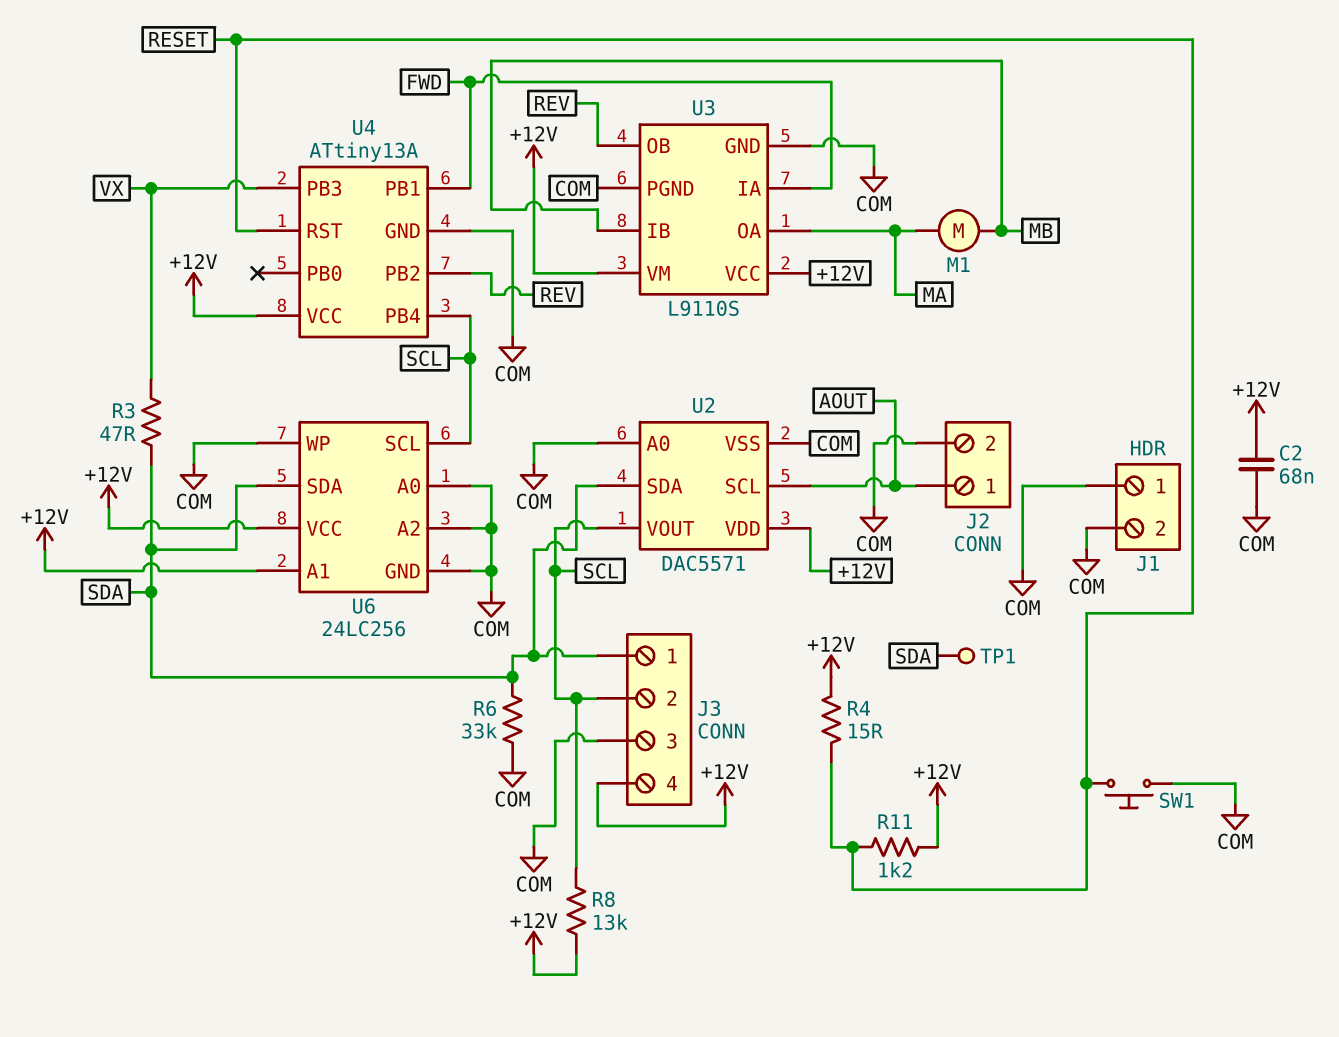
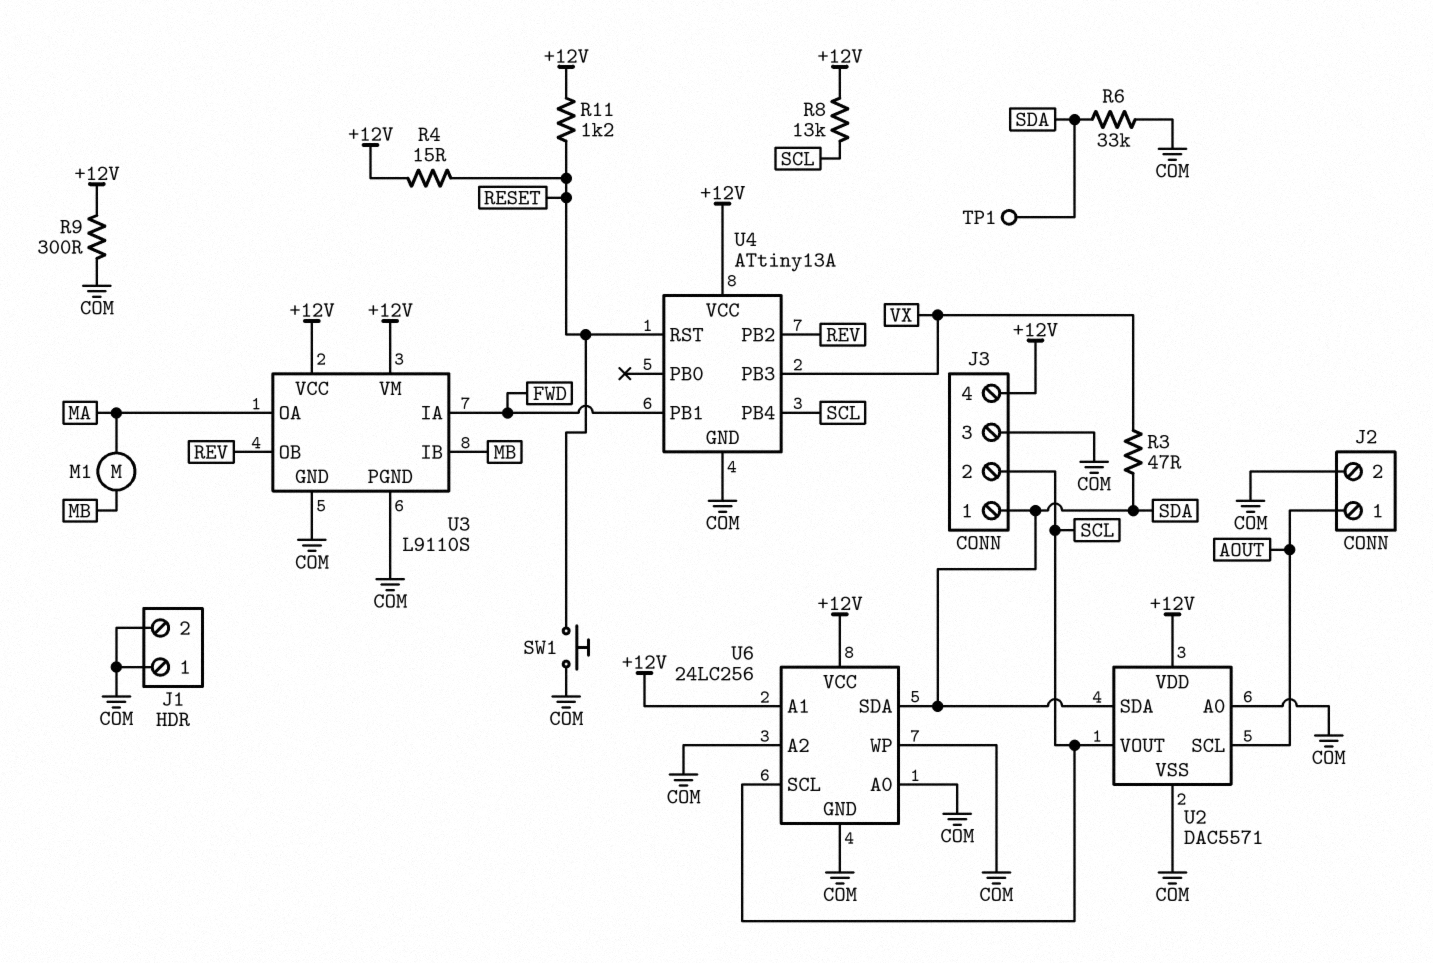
C2: 68nF (+12V, COM) -> none
R9: none -> 300 (+12V, COM)

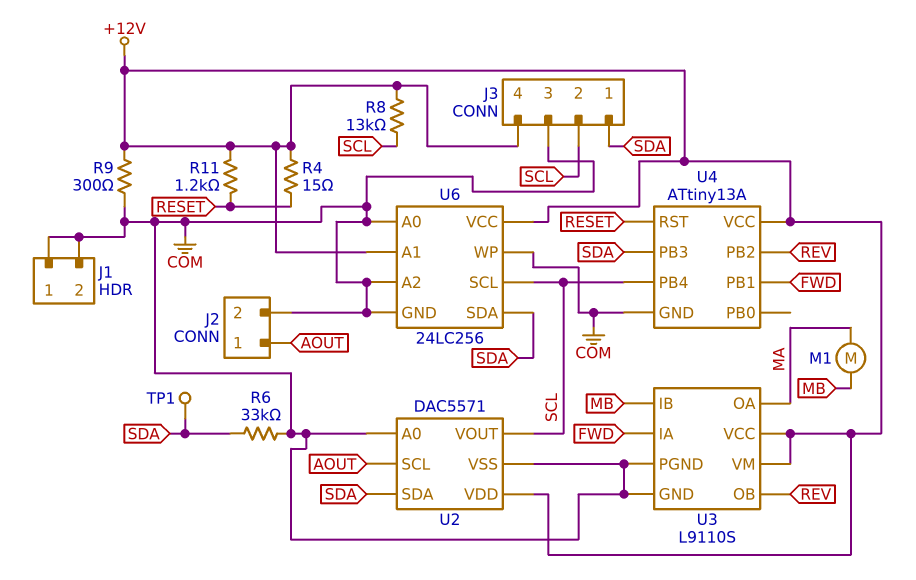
R3: 47 (SDA, VX) -> none
SW1: button (COM, RESET) -> none
U4 pin PB3: VX -> SDA

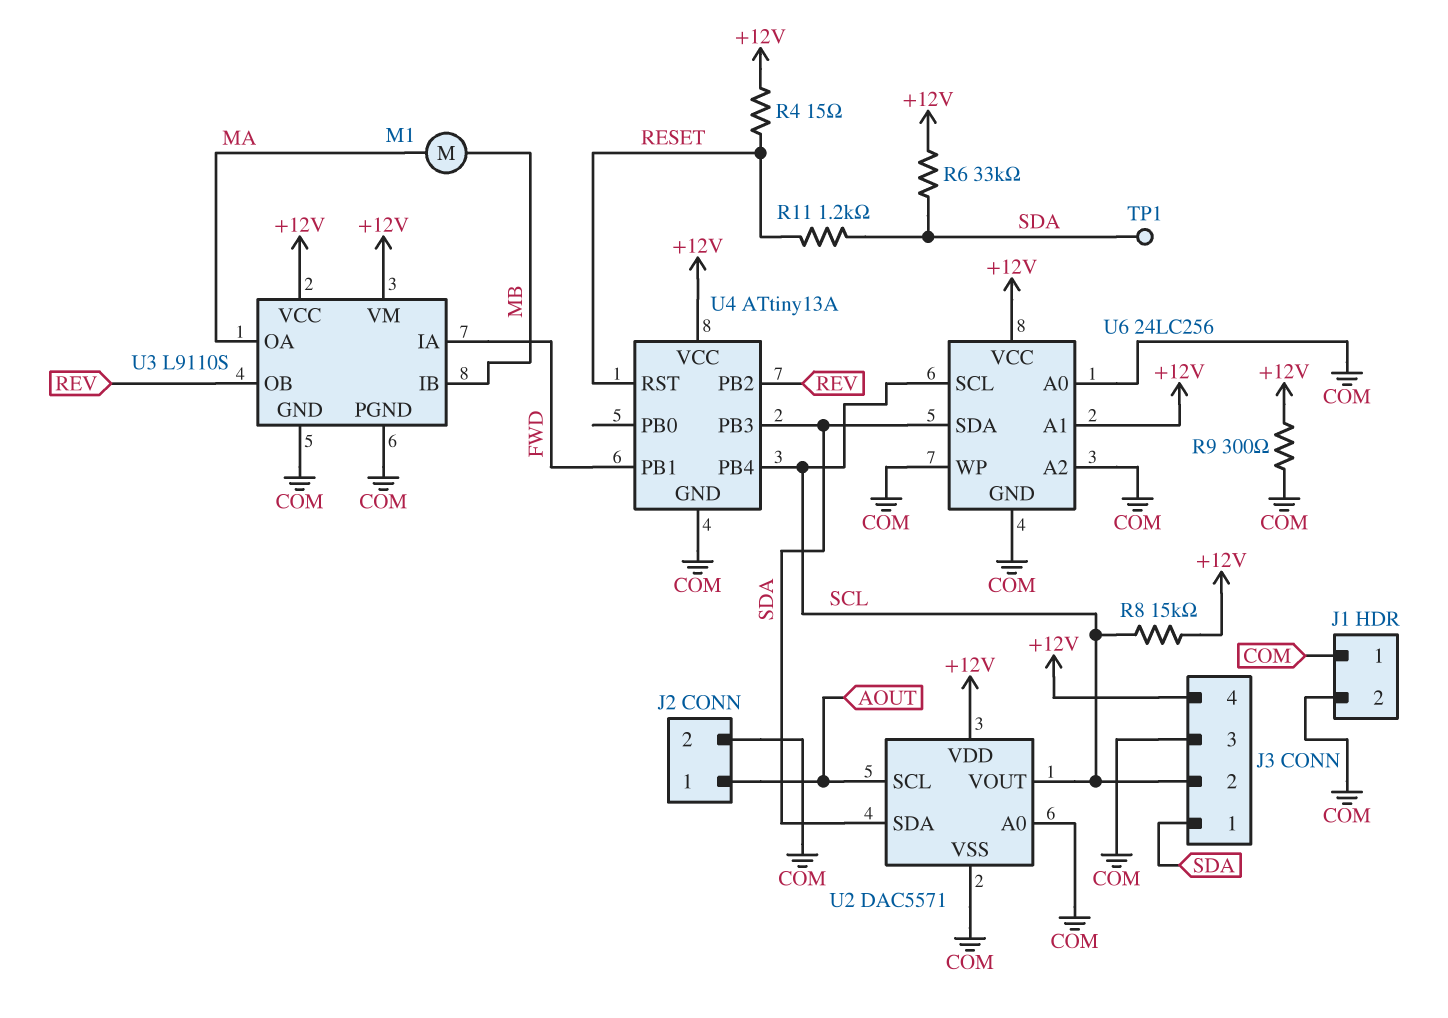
R6: 33k (COM, SDA) -> 33k (+12V, SDA)
R8: 13k (+12V, SCL) -> 15k (+12V, SCL)
R11: 1.2k (+12V, RESET) -> 1.2k (RESET, SDA)

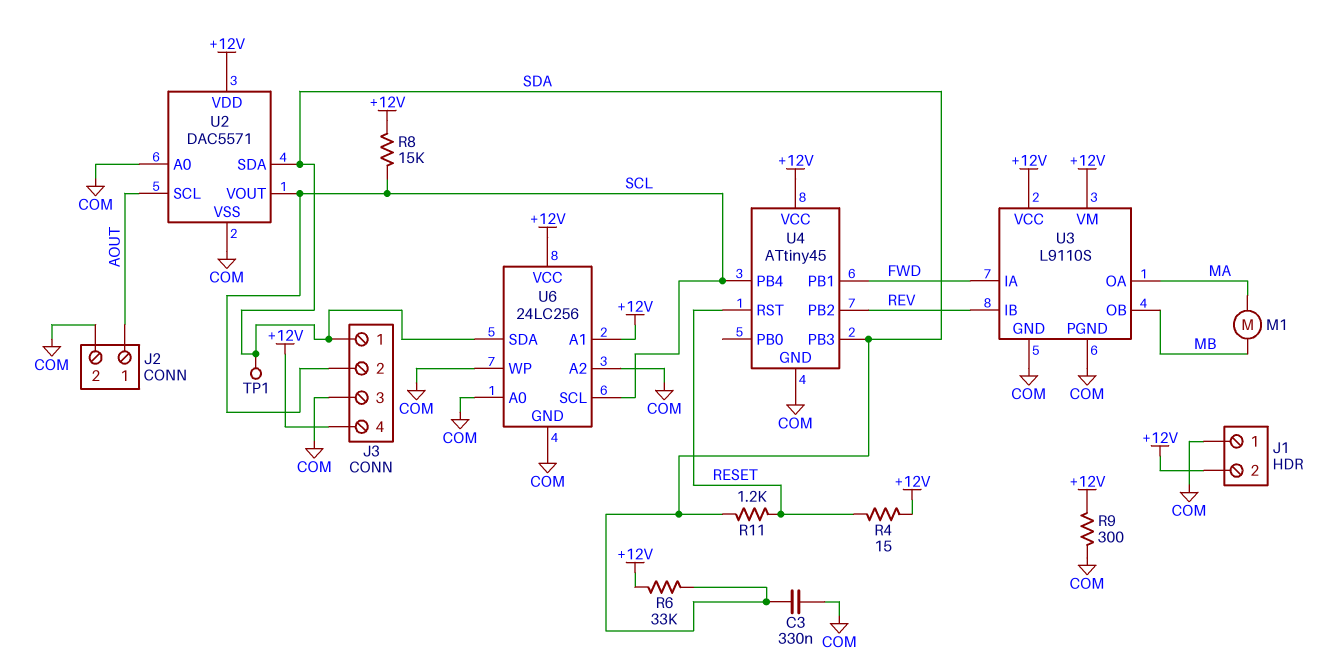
C3: none -> 330nF (COM, SDA)
J1 pin 2: COM -> +12V
U3 pin IB: MB -> REV
U3 pin OB: REV -> MB
U4: ATtiny13A -> ATtiny45

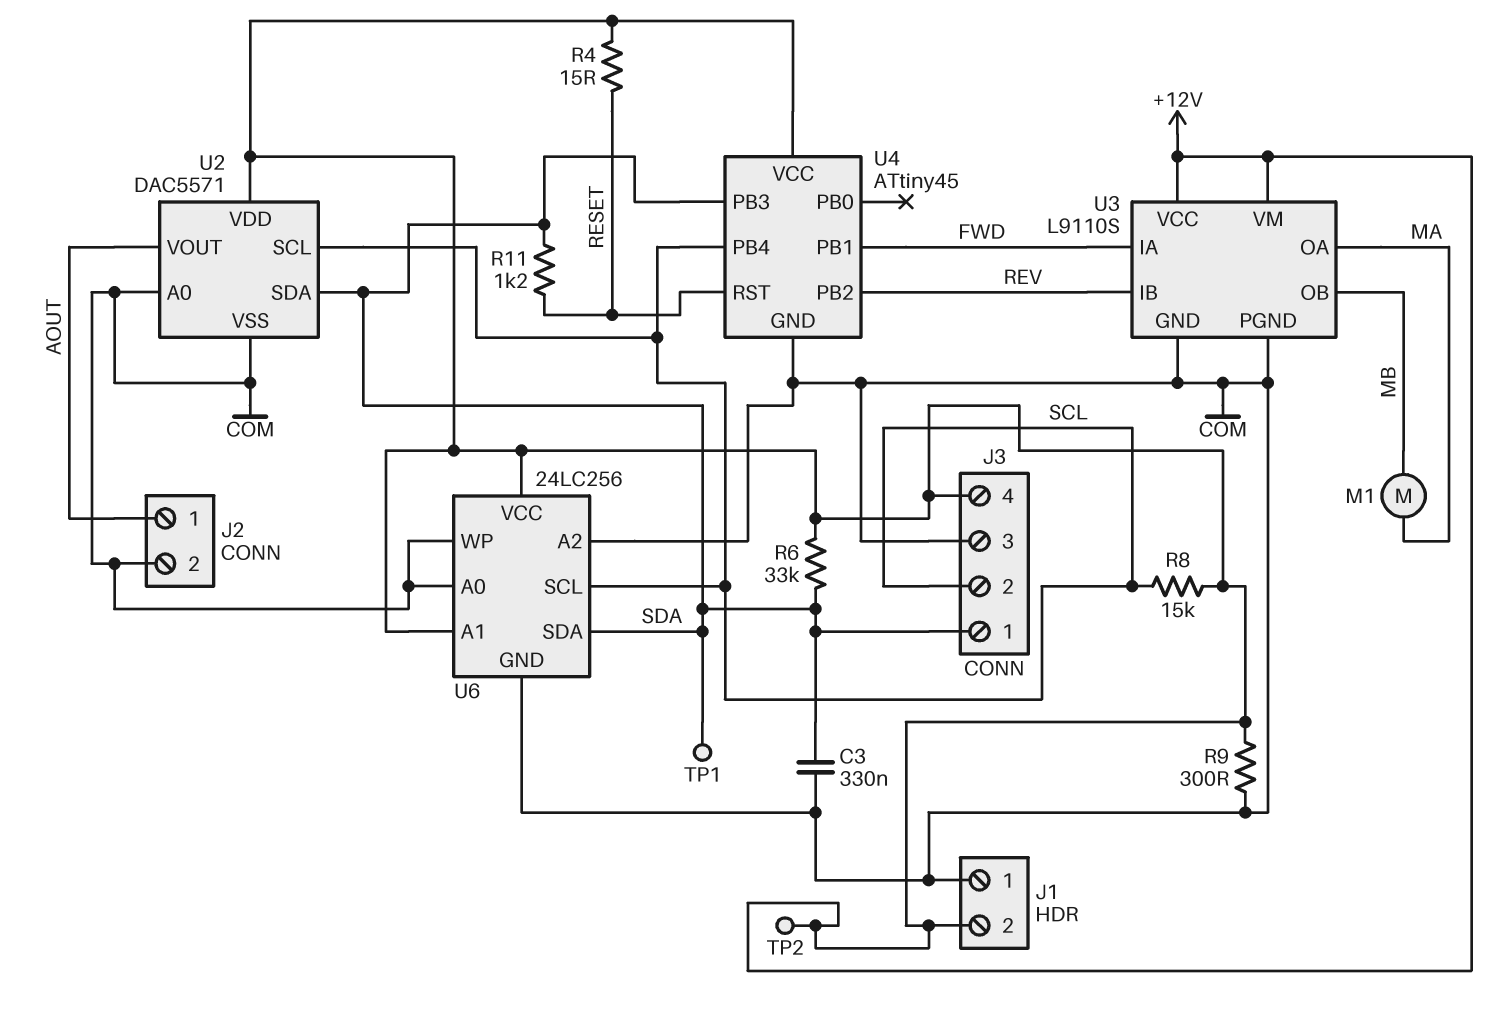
TP2: none -> test point (+12V)
U2 pin SCL: AOUT -> SCL
U2 pin VOUT: SCL -> AOUT

